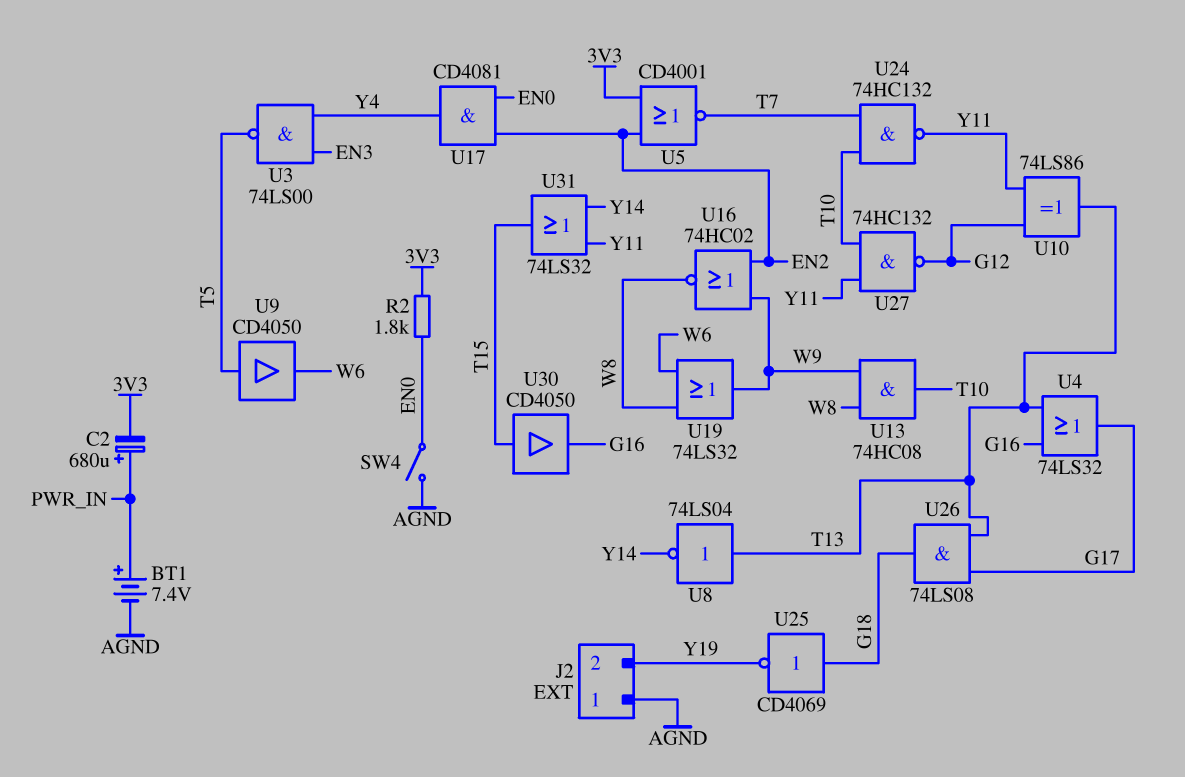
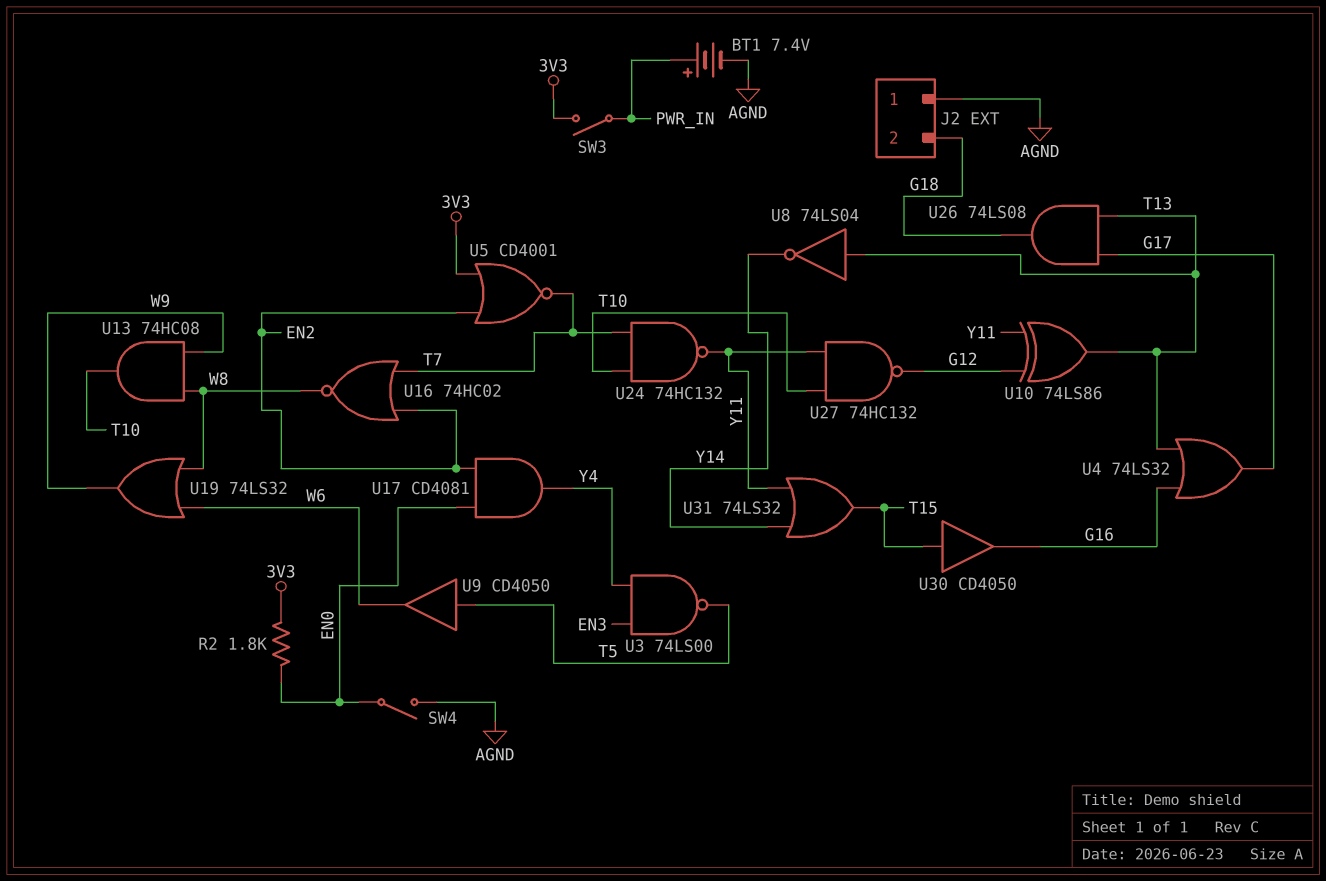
C2: 680uF (plus PWR_IN, minus 3V3) -> none
J2 pin 2: Y19 -> G18
SW3: none -> switch (3V3, PWR_IN)
U16: NOR 74HC02 (in EN2, in W9, out W8) -> NOR 74HC02 (in EN2, in T7, out W8)
U25: NOT CD4069 (in G18, out Y19) -> none

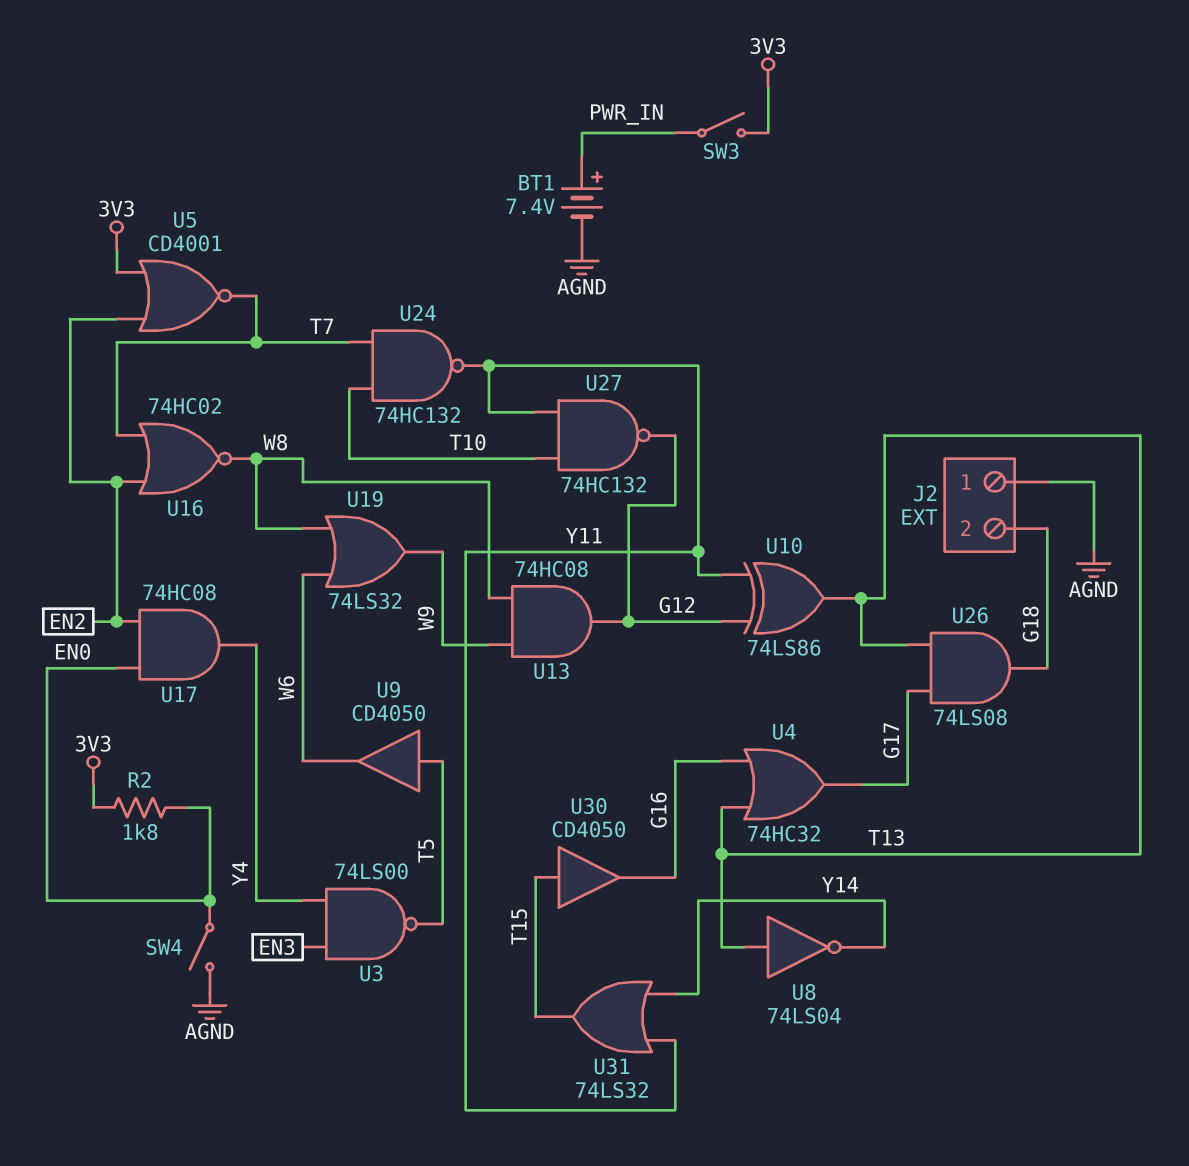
U4: OR 74LS32 (in G16, in T13, out G17) -> OR 74HC32 (in G16, in T13, out G17)
U13: AND 74HC08 (in W8, in W9, out T10) -> AND 74HC08 (in W8, in W9, out G12)
U17: AND CD4081 (in EN0, in EN2, out Y4) -> AND 74HC08 (in EN0, in EN2, out Y4)

